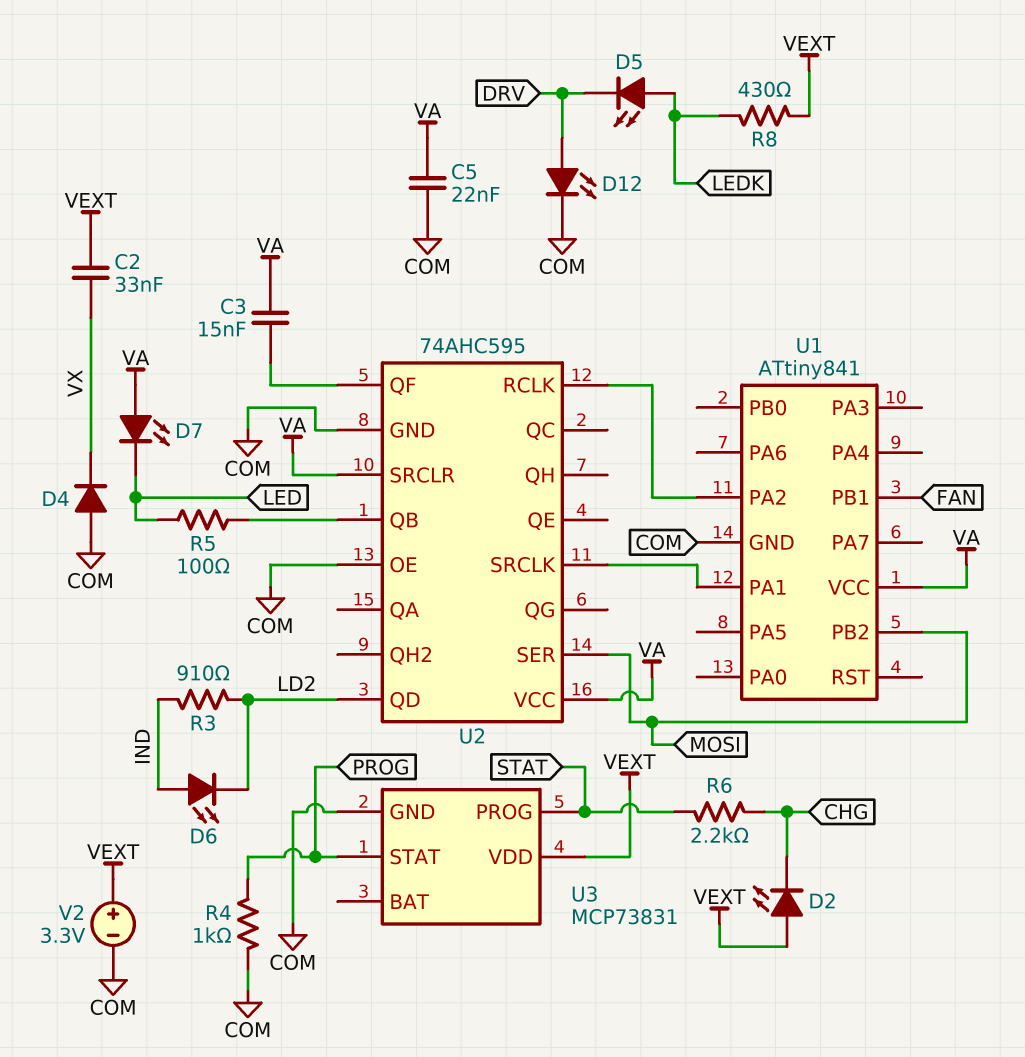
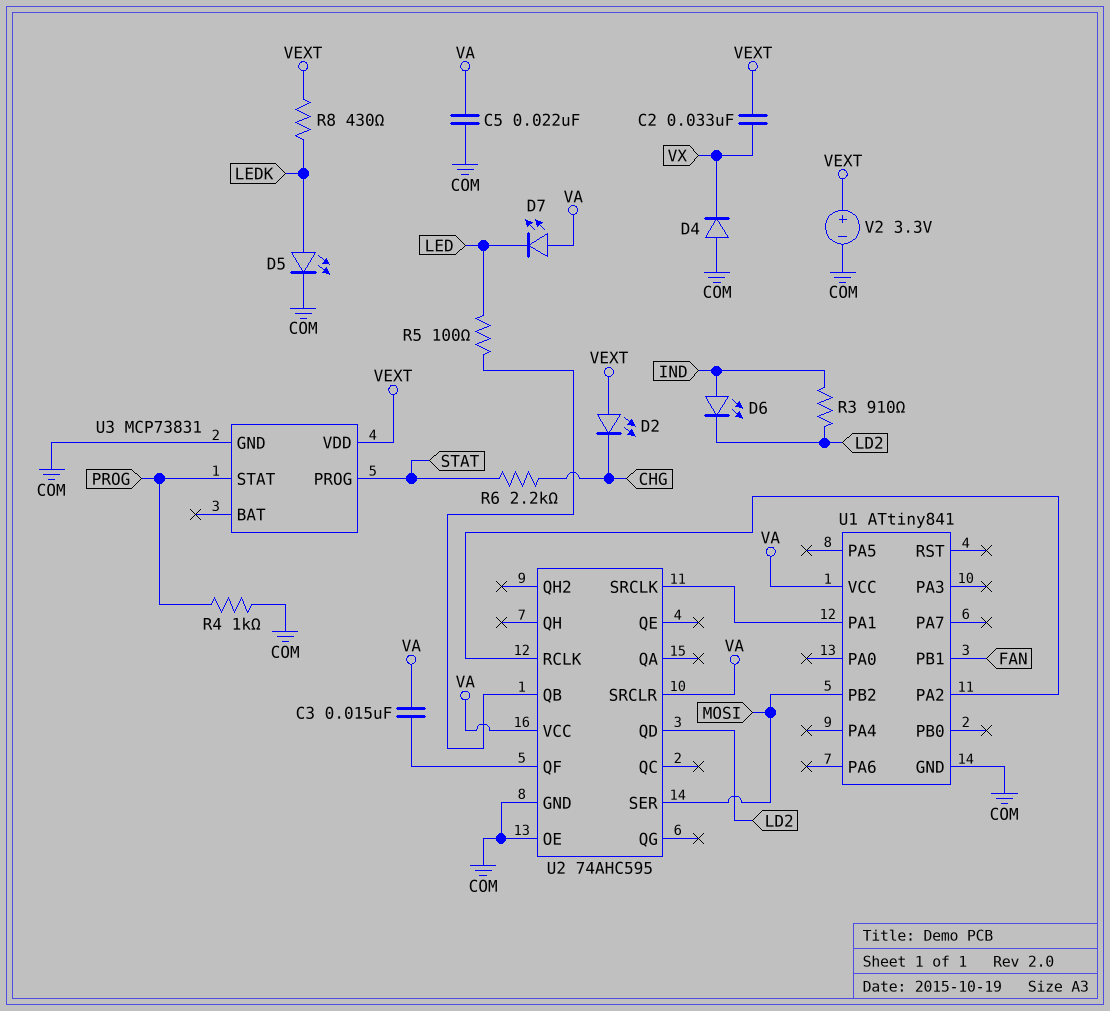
D5: LED (A LEDK, K DRV) -> LED (A LEDK, K COM)
D12: LED (A DRV, K COM) -> none

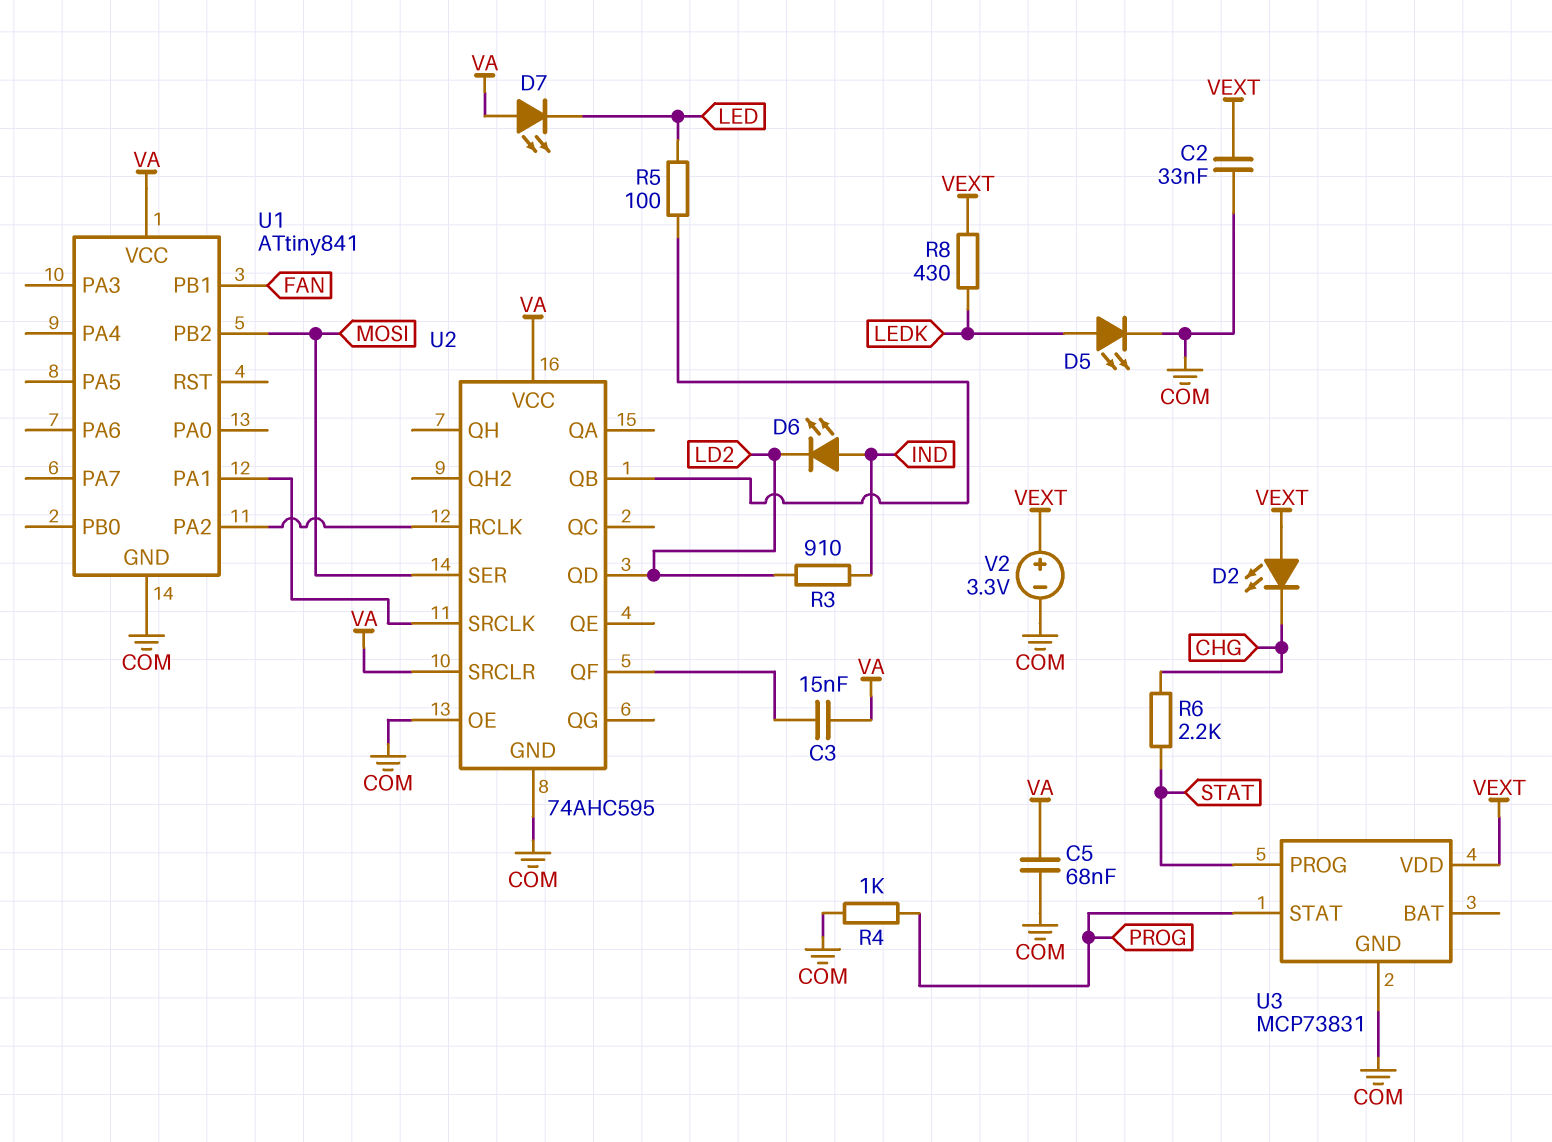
C2: 33nF (VEXT, VX) -> 33nF (COM, VEXT)
C5: 22nF (COM, VA) -> 68nF (COM, VA)
D4: diode (A COM, K VX) -> none

